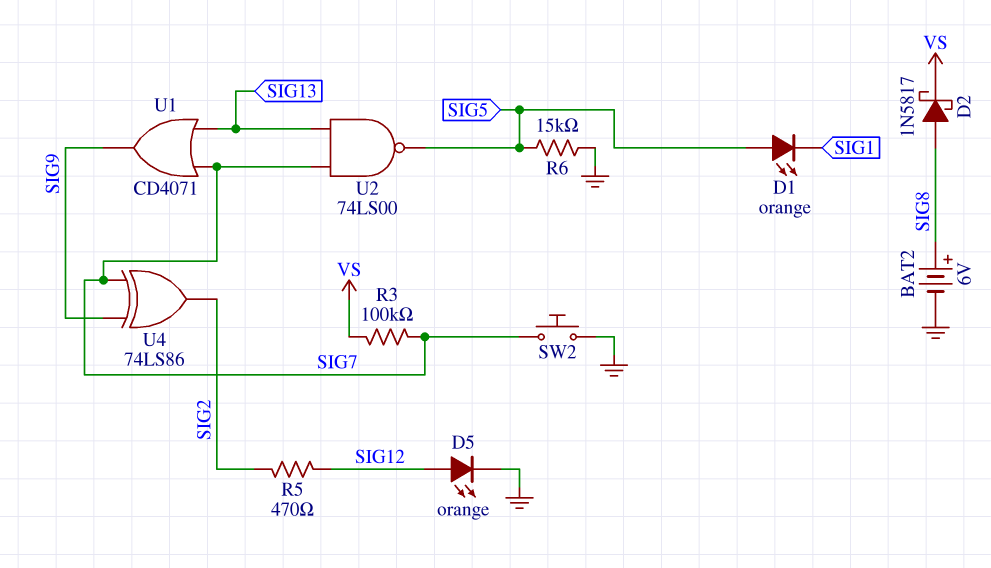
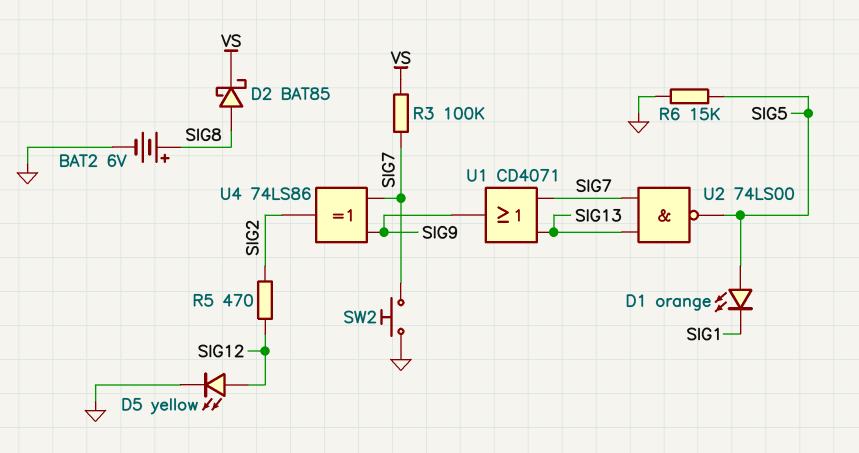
D2: schottky 1N5817 (A SIG8, K VS) -> schottky BAT85 (A SIG8, K VS)
D5: LED orange (A SIG12, K GND) -> LED yellow (A SIG12, K GND)

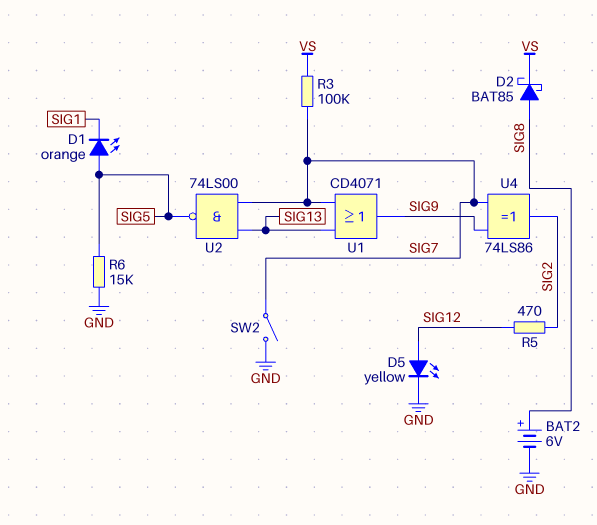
SW2: button (GND, SIG7) -> switch (GND, SIG7)

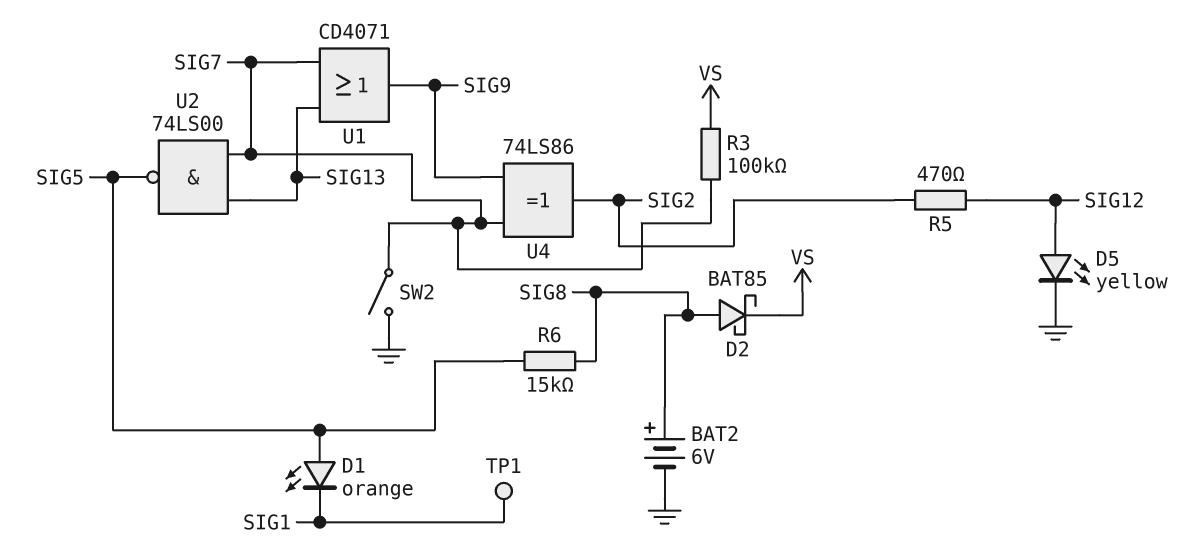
R6: 15k (GND, SIG5) -> 15k (SIG5, SIG8)
TP1: none -> test point (SIG1)

